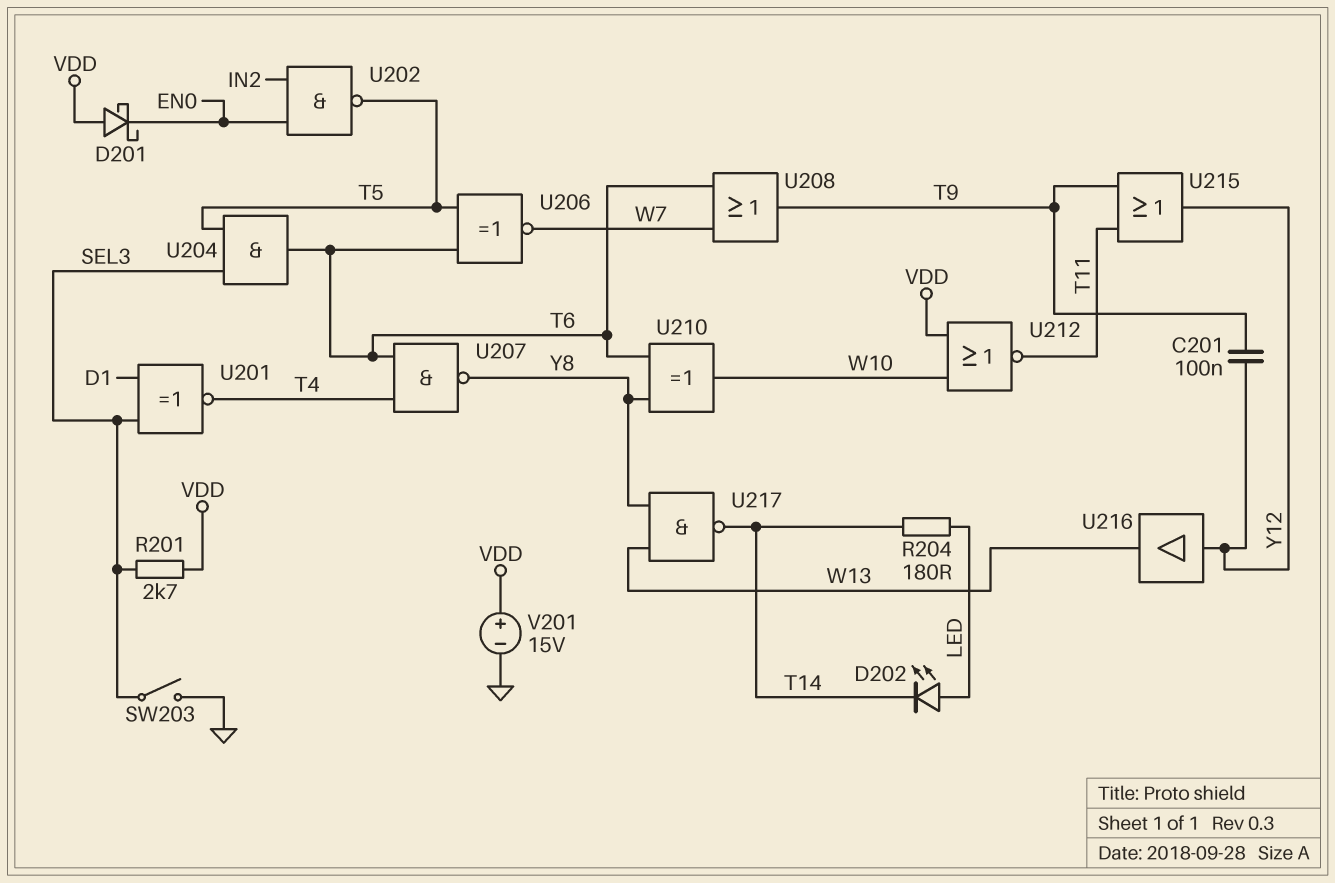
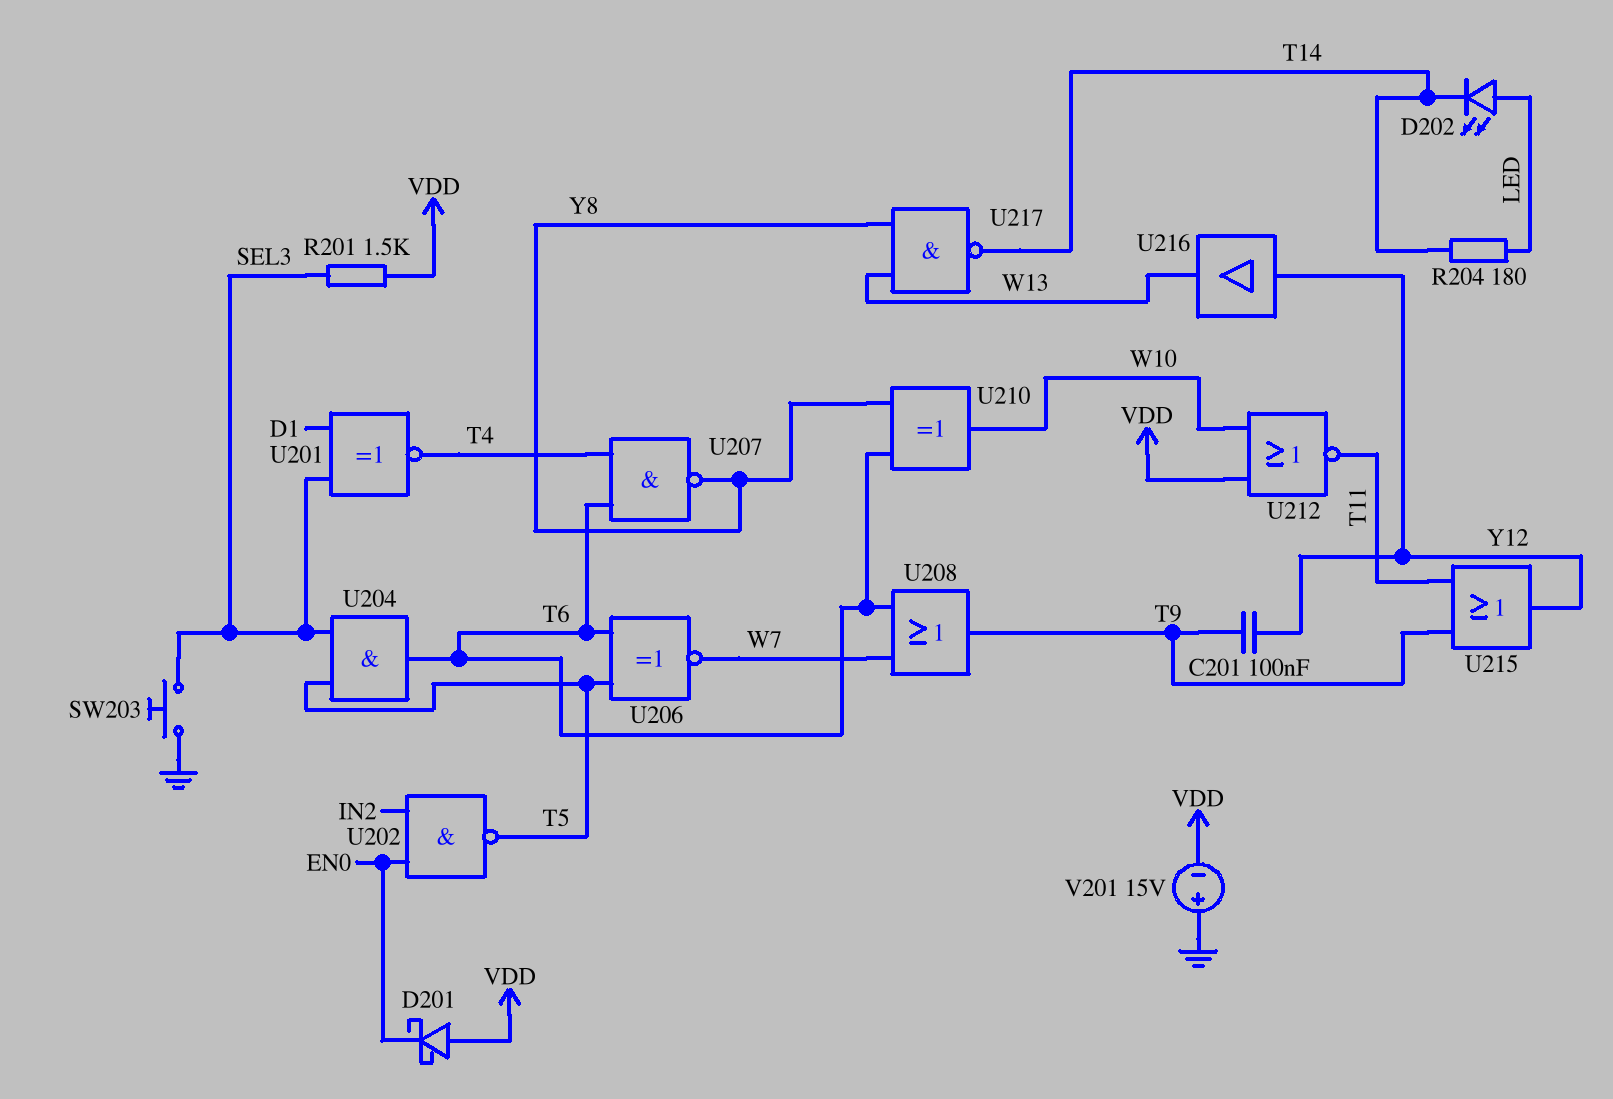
R201: 2.7k (SEL3, VDD) -> 1.5k (SEL3, VDD)
SW203: switch (GND, SEL3) -> button (GND, SEL3)
V201: 15V (plus VDD, minus GND) -> 15V (plus GND, minus VDD)

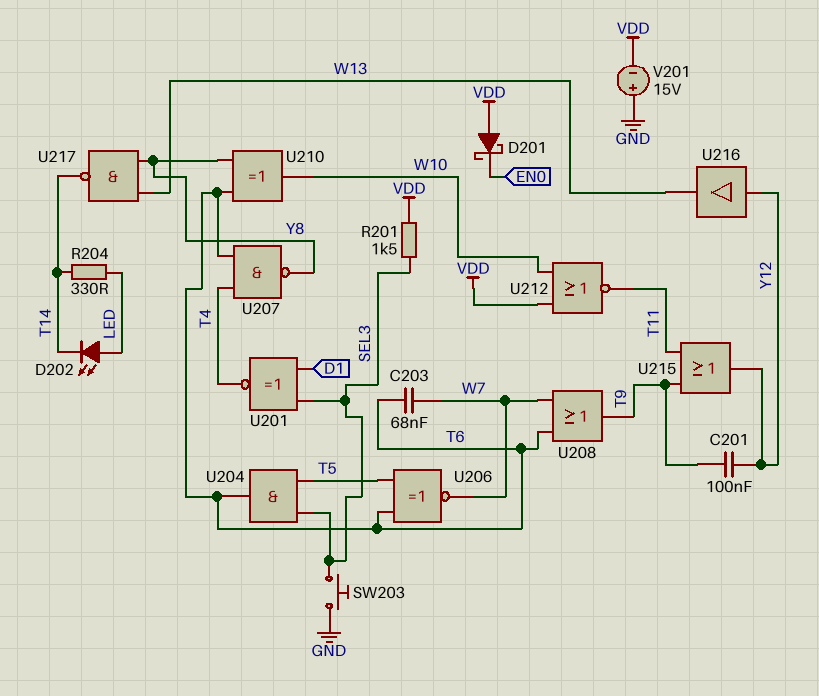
C203: none -> 68nF (T6, W7)
R204: 180 (LED, T14) -> 330 (LED, T14)
U202: NAND (in EN0, in IN2, out T5) -> none

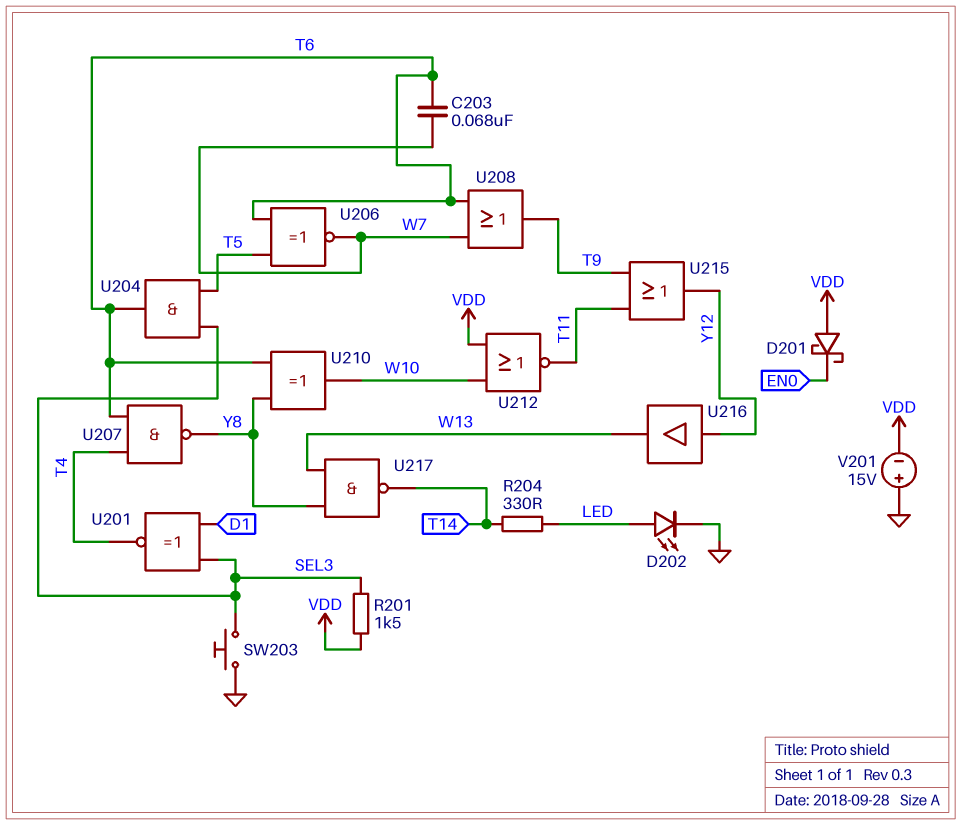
C201: 100nF (T9, Y12) -> none
D202: LED (A LED, K T14) -> LED (A LED, K GND)

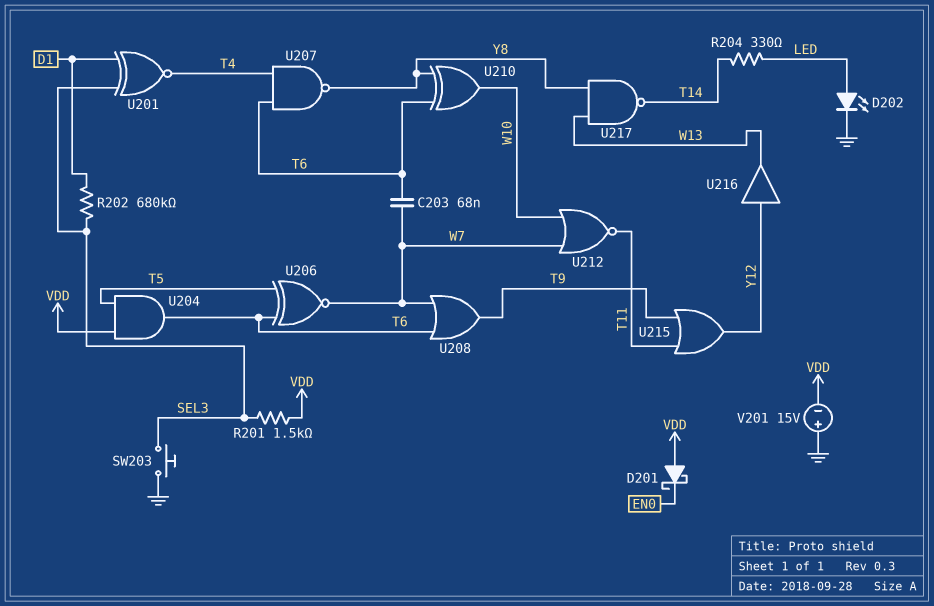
R202: none -> 680k (D1, SEL3)
U204: AND (in SEL3, in T5, out T6) -> AND (in T5, in VDD, out T6)
U212: NOR (in VDD, in W10, out T11) -> NOR (in W7, in W10, out T11)

